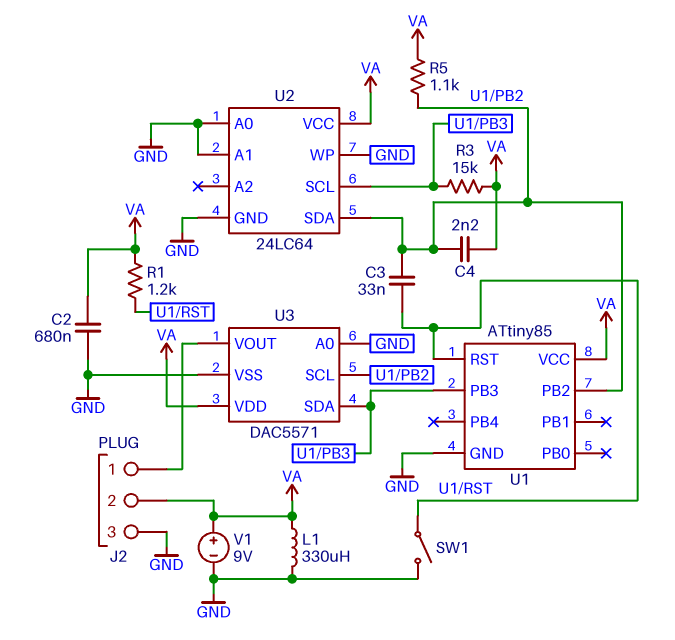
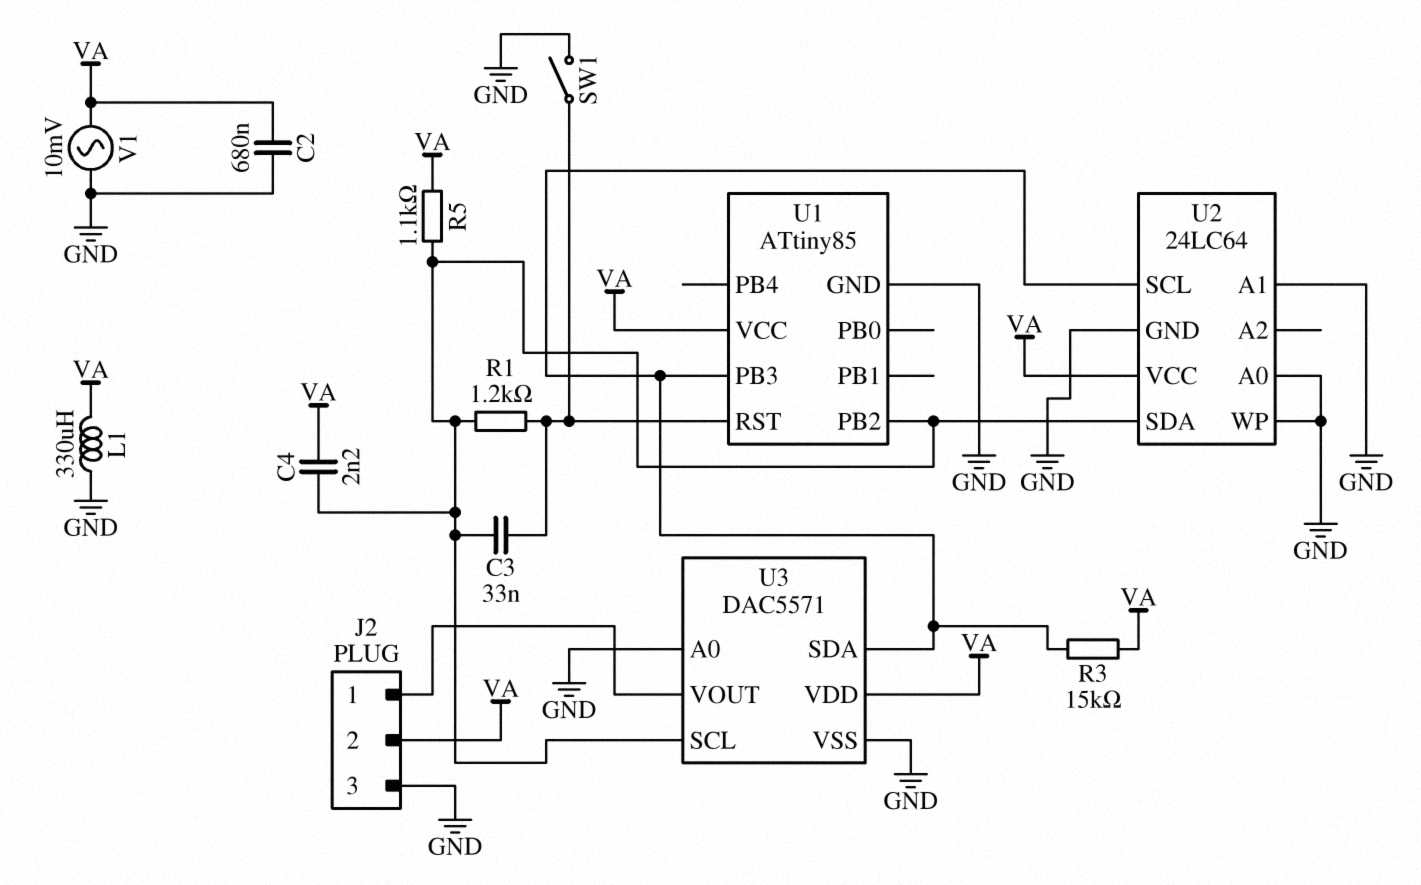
R1: 1.2k (U1/RST, VA) -> 1.2k (U1/PB2, U1/RST)
V1: 9V (plus VA, minus GND) -> AC 10mV (GND, VA)

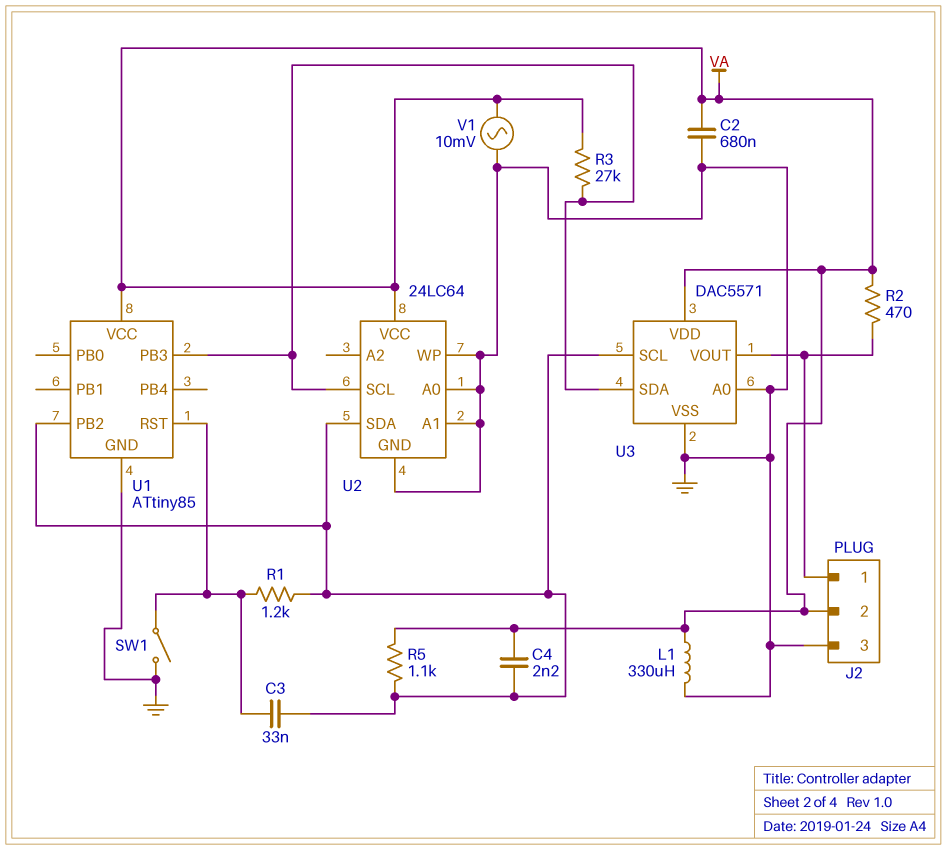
R2: none -> 470 (J2/1, VA)
R3: 15k (U1/PB3, VA) -> 27k (U1/PB3, VA)

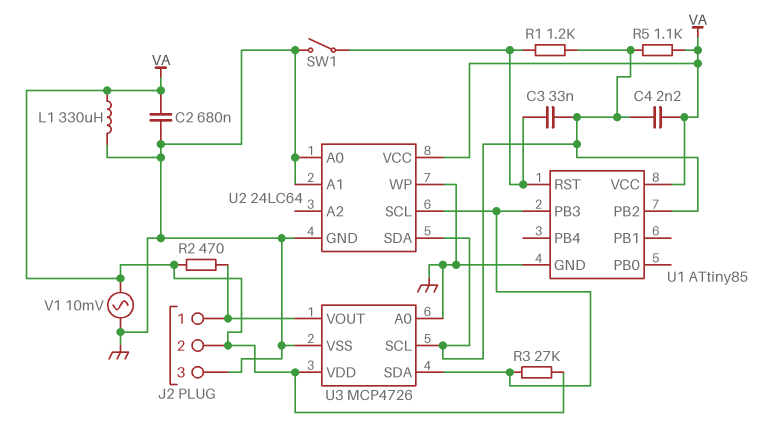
U3: DAC5571 -> MCP4726

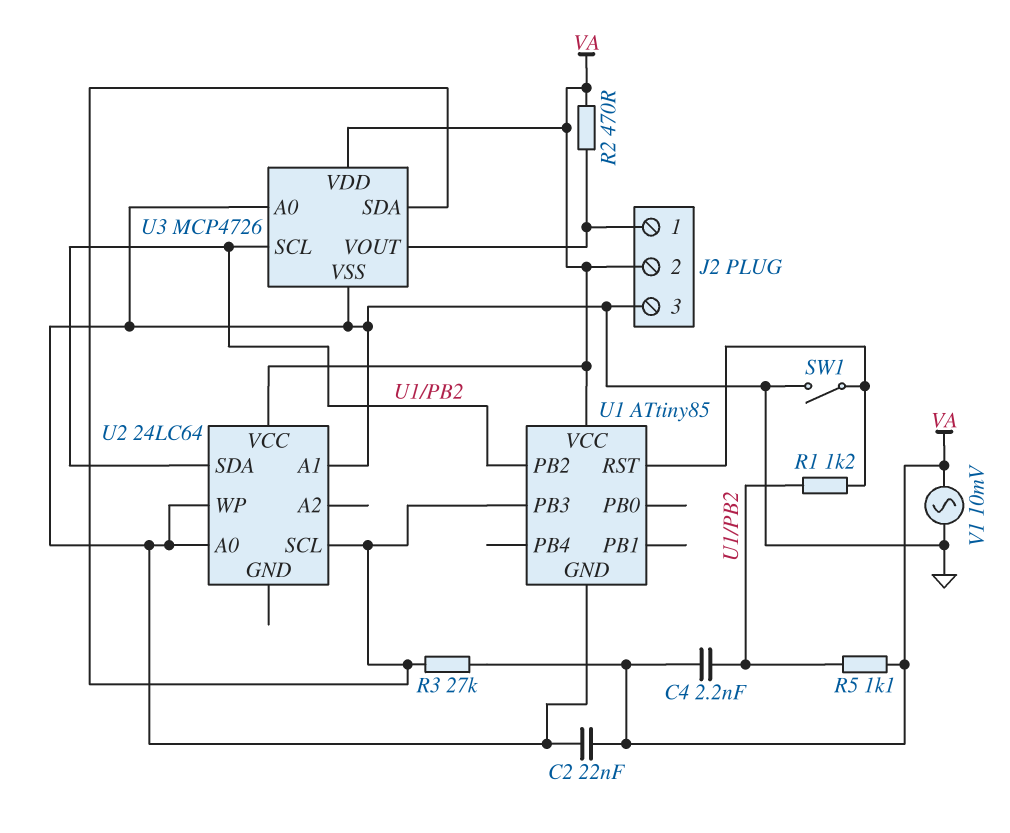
C2: 680nF (GND, VA) -> 22nF (GND, VA)
C3: 33nF (U1/PB2, U1/RST) -> none
L1: 330uH (GND, VA) -> none
U2 pin GND: GND -> none

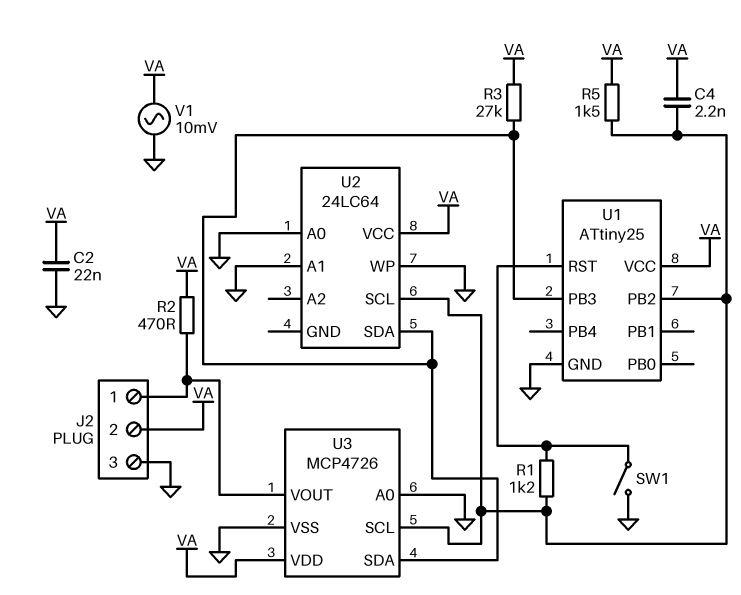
R5: 1.1k (U1/PB2, VA) -> 1.5k (U1/PB2, VA)
U1: ATtiny85 -> ATtiny25
U2 pin SCL: U1/PB3 -> U1/PB2
U2 pin SDA: U1/PB2 -> U1/PB3

